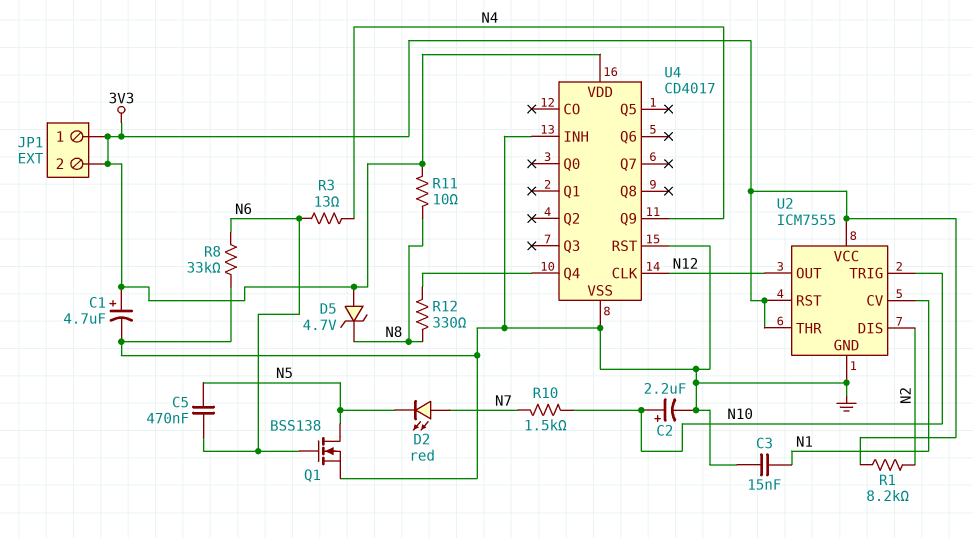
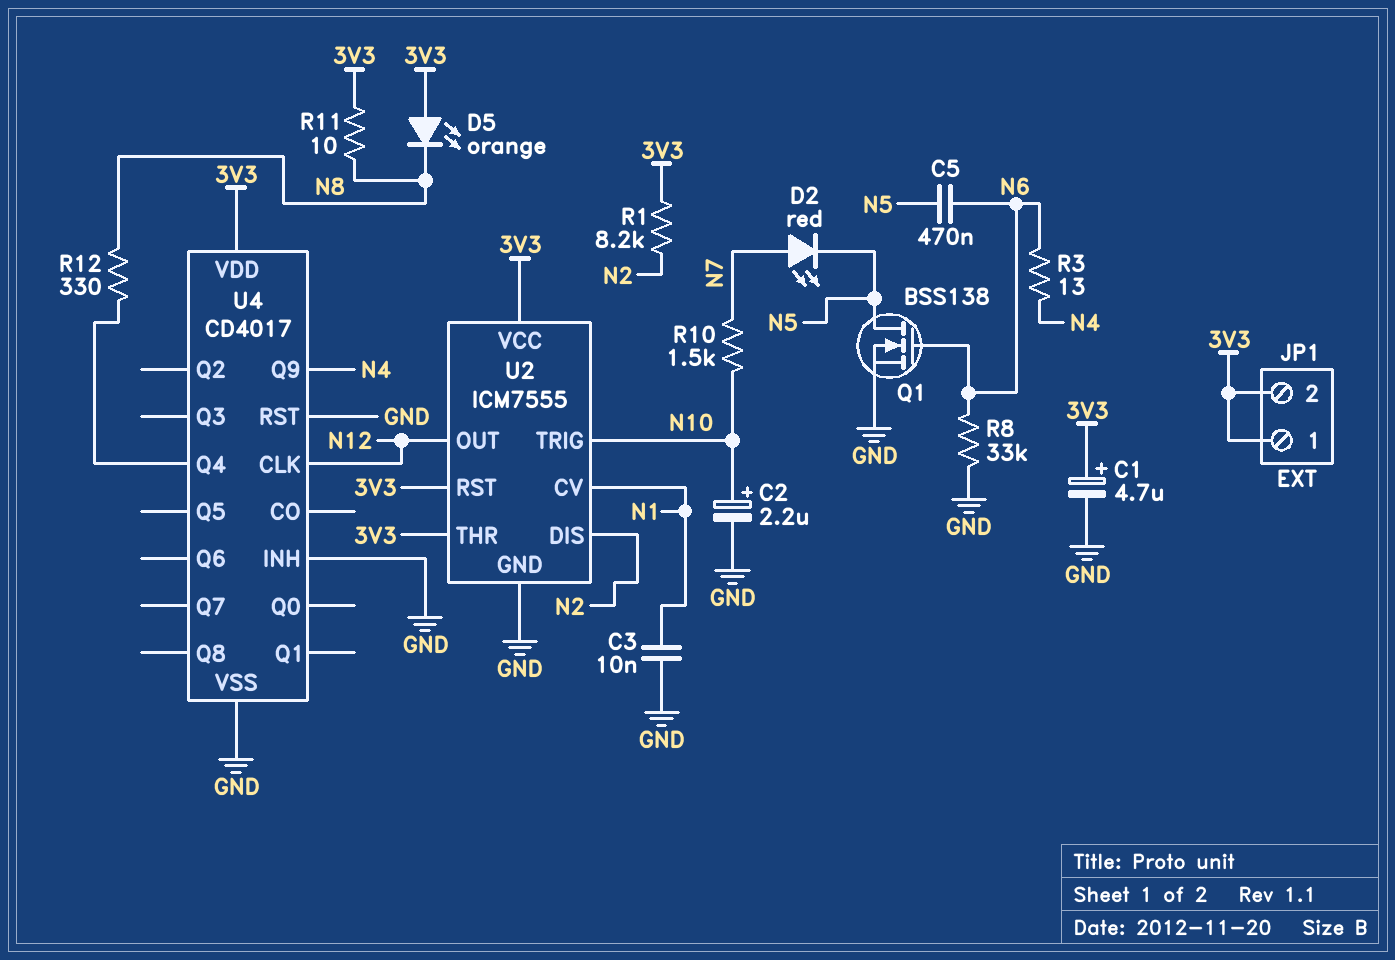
C3: 15nF (GND, N1) -> 10nF (GND, N1)
D5: zener 4.7V (A 3V3, K N8) -> LED orange (A 3V3, K N8)

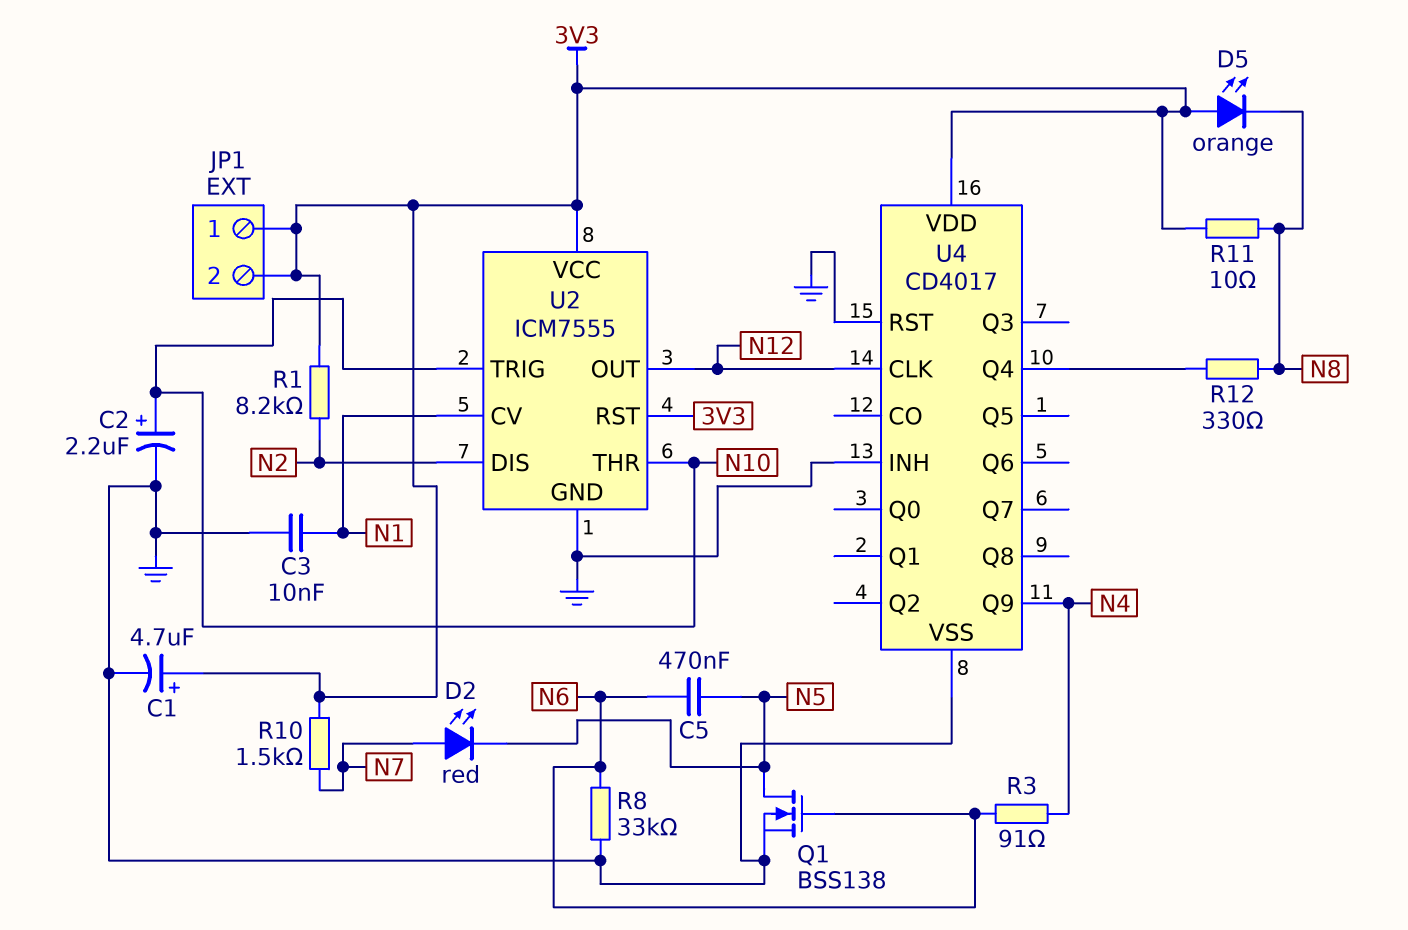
R3: 13 (N4, N6) -> 91 (N4, N6)
R10: 1.5k (N7, N10) -> 1.5k (3V3, N7)
U2 pin THR: 3V3 -> N10

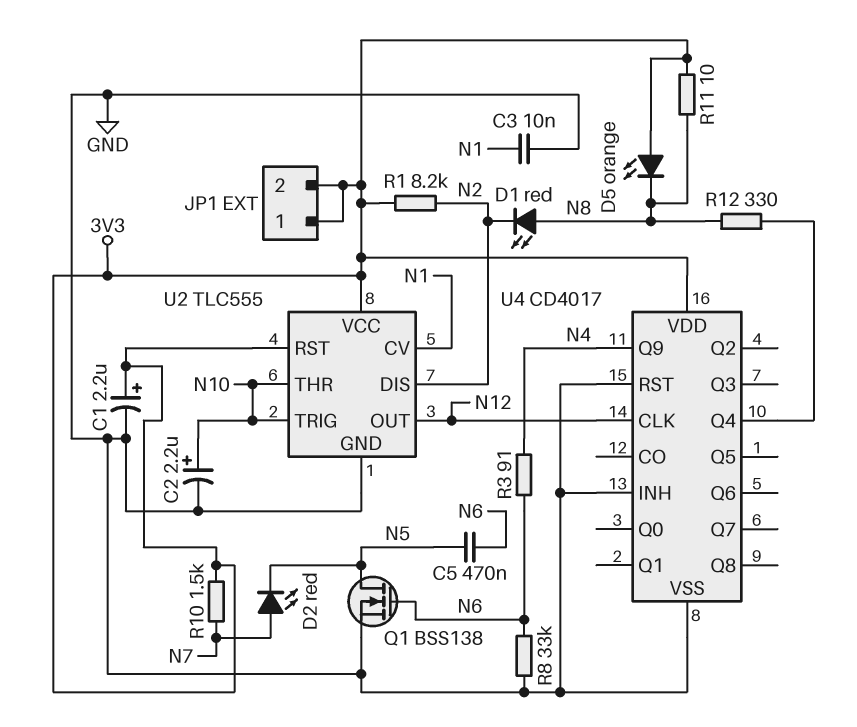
C1: 4.7uF (plus 3V3, minus GND) -> 2.2uF (plus 3V3, minus GND)
D1: none -> LED red (A N8, K N2)
U2: ICM7555 -> TLC555

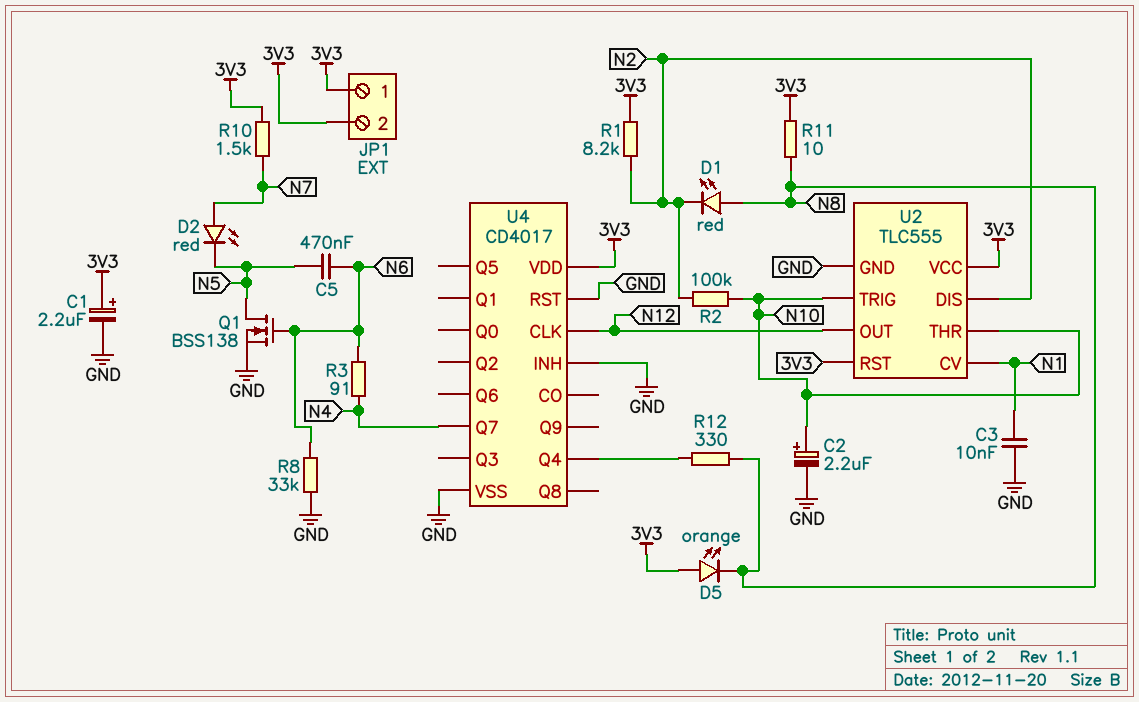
R2: none -> 100k (N2, N10)
U4 pin Q7: none -> N4
U4 pin Q9: N4 -> none

